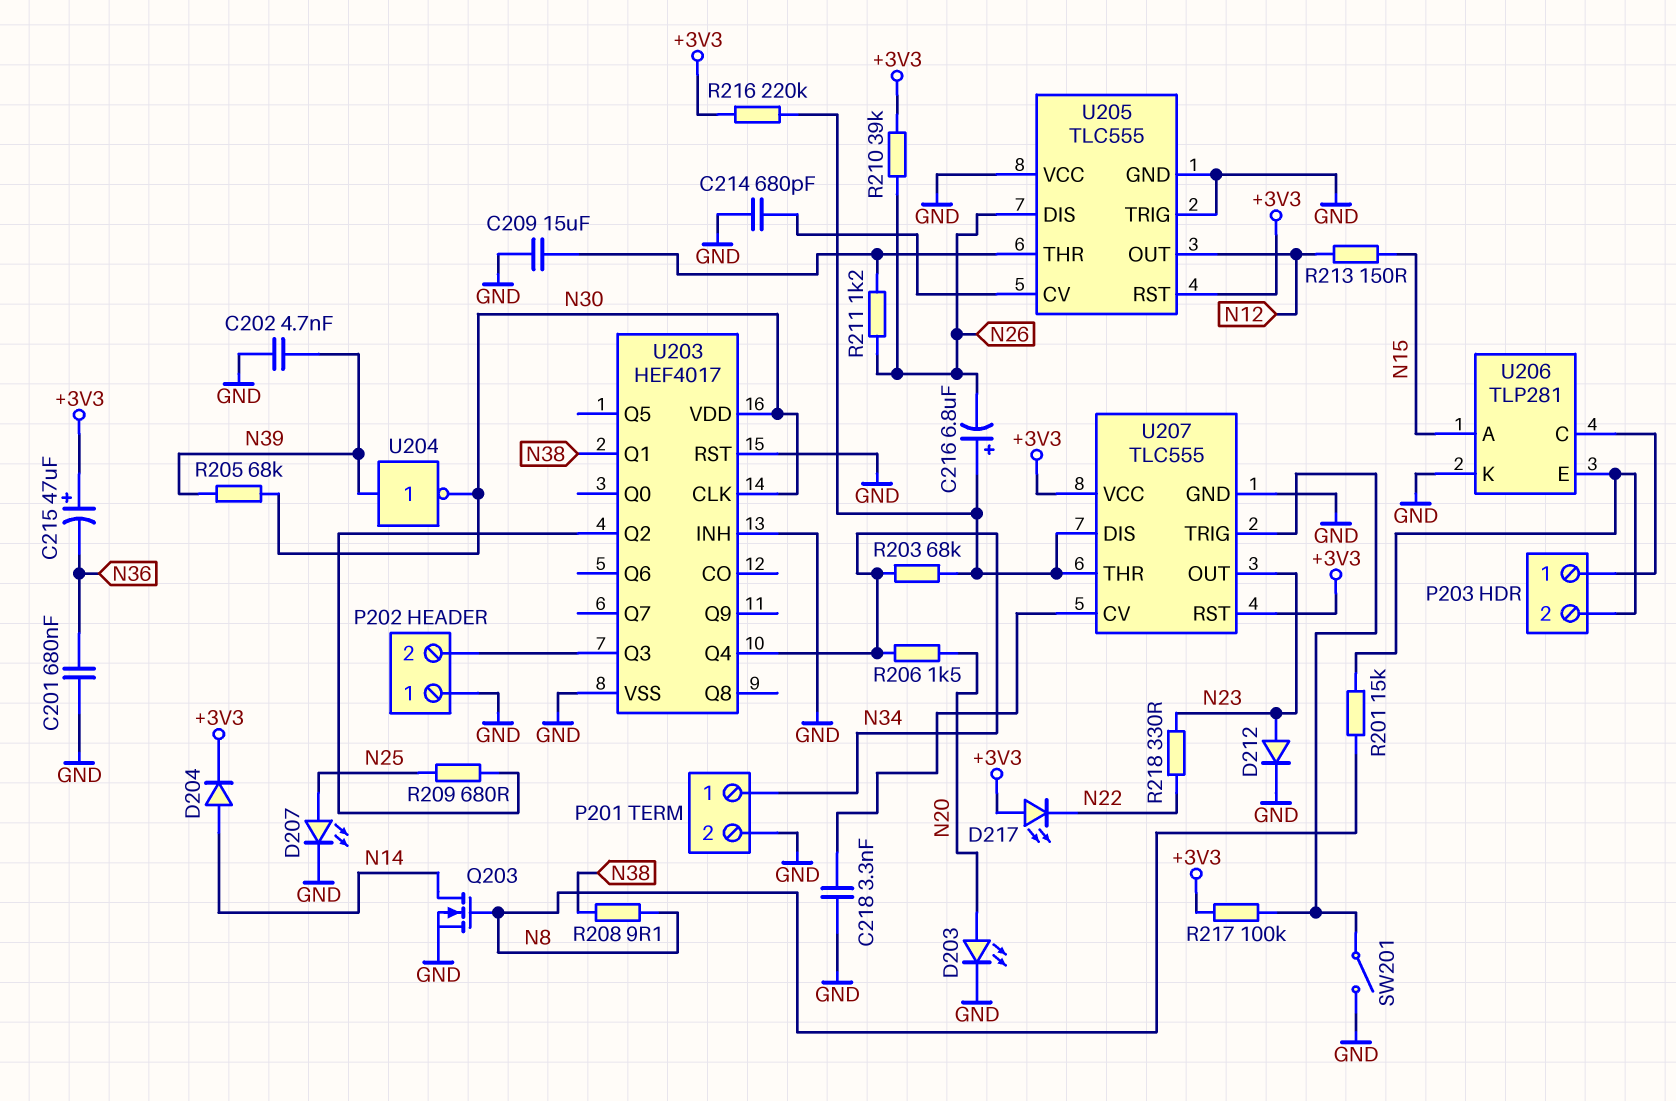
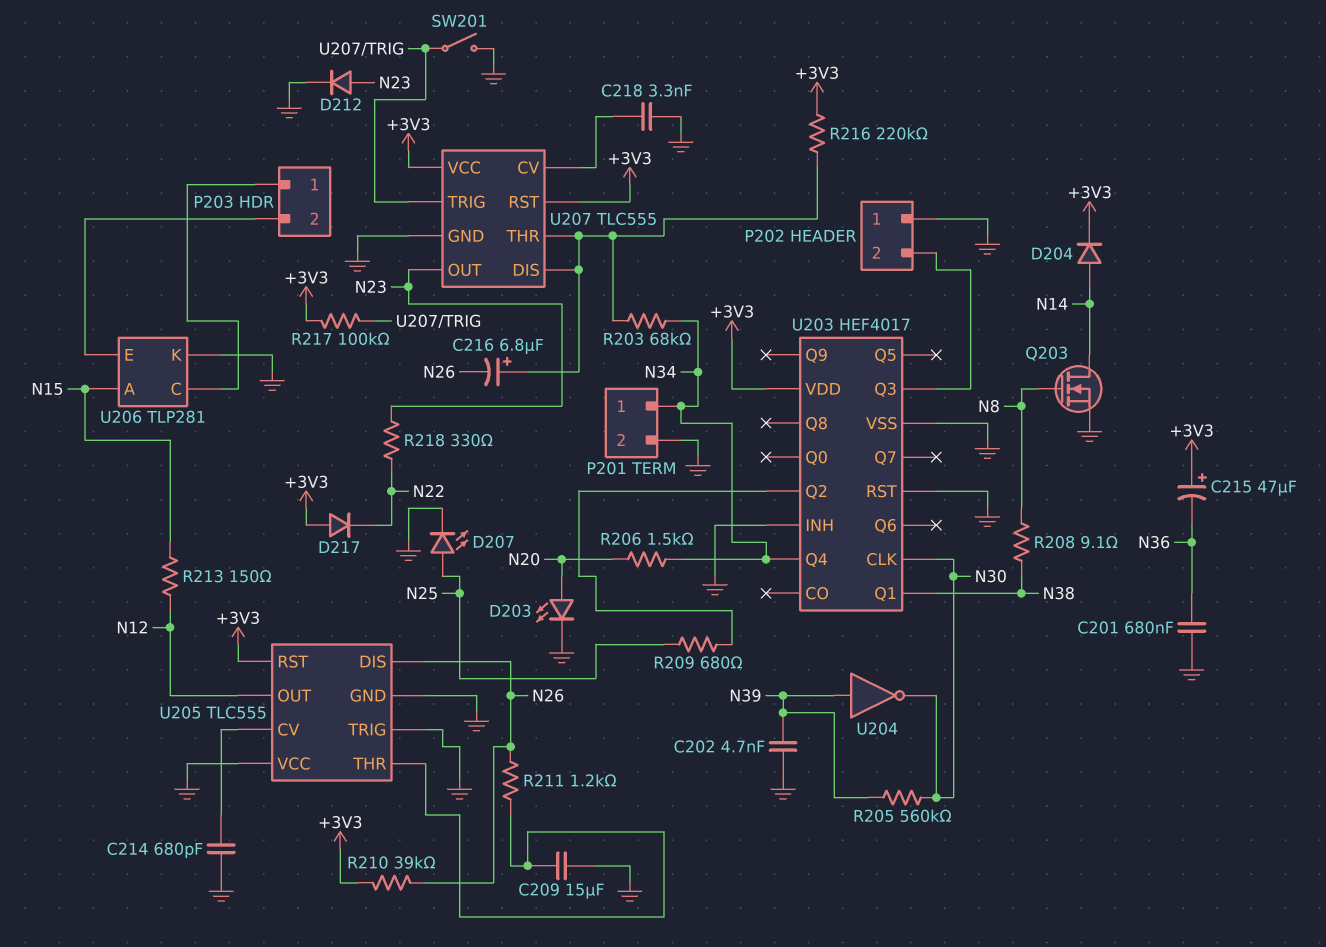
D217: LED (A +3V3, K N22) -> diode (A +3V3, K N22)
R201: 15k (N8, P203/2) -> none
R205: 68k (N30, N39) -> 560k (N30, N39)
U203 pin VDD: N30 -> +3V3

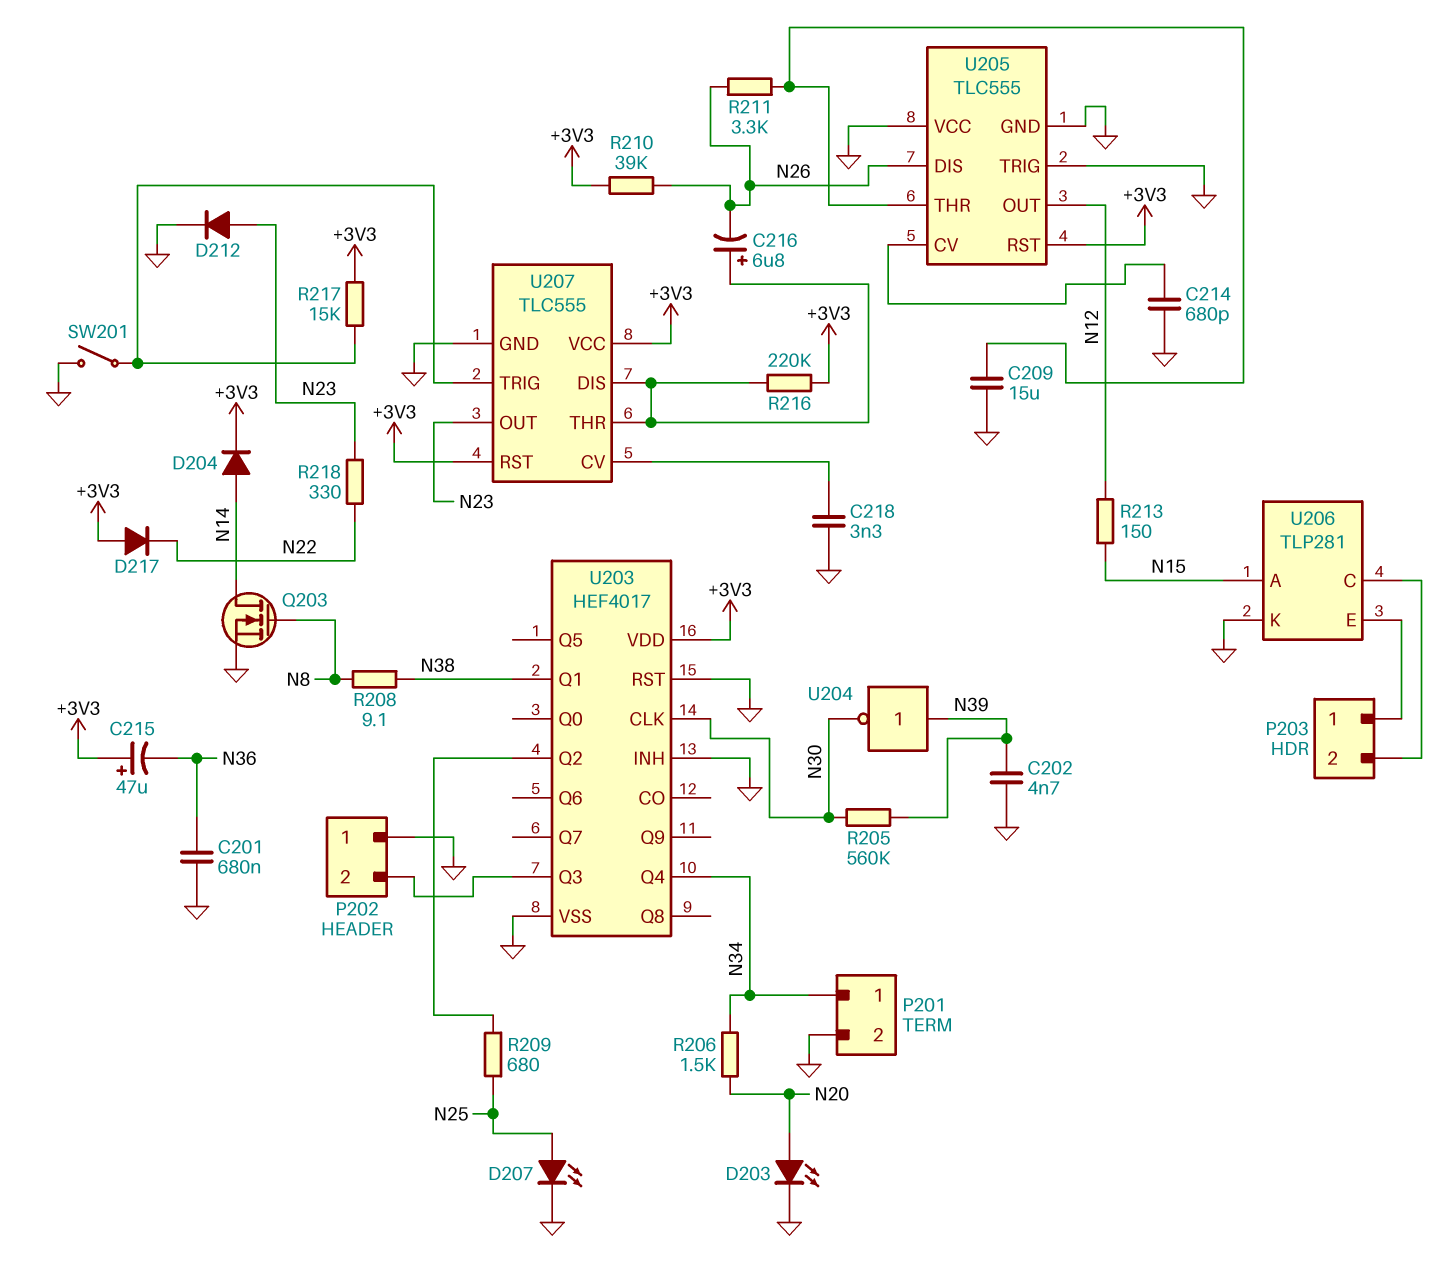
R203: 68k (N34, U207/DIS) -> none
R211: 1.2k (N26, U205/THR) -> 3.3k (N26, U205/THR)
R217: 100k (+3V3, U207/TRIG) -> 15k (+3V3, U207/TRIG)
U206 pin C: P203/1 -> P203/2
U206 pin E: P203/2 -> P203/1

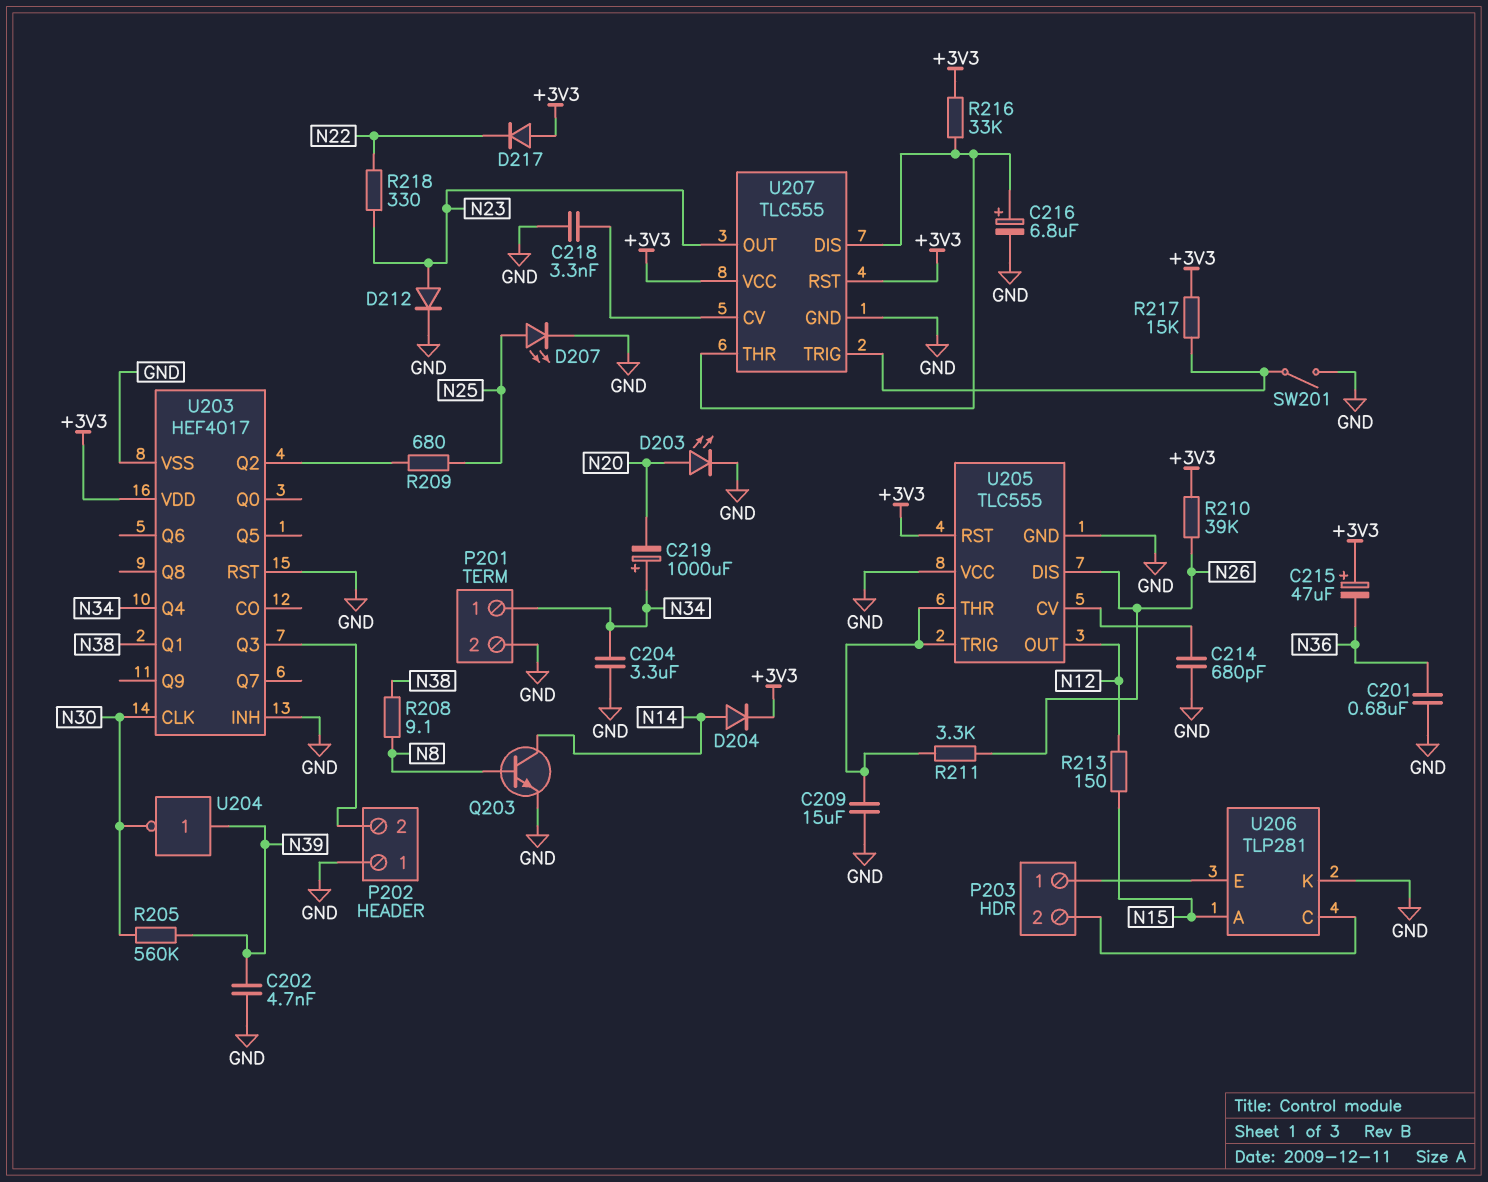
C204: none -> 3.3uF (GND, N34)
C216: 6.8uF (plus U207/DIS, minus N26) -> 6.8uF (plus U207/DIS, minus GND)
C219: none -> 1000uF (plus N34, minus N20)
Q203: NMOS (G N8, D N14, S GND) -> NPN (B N8, C N14, E GND)
R206: 1.5k (N20, N34) -> none
R216: 220k (+3V3, U207/DIS) -> 33k (+3V3, U207/DIS)
U205 pin TRIG: GND -> U205/THR

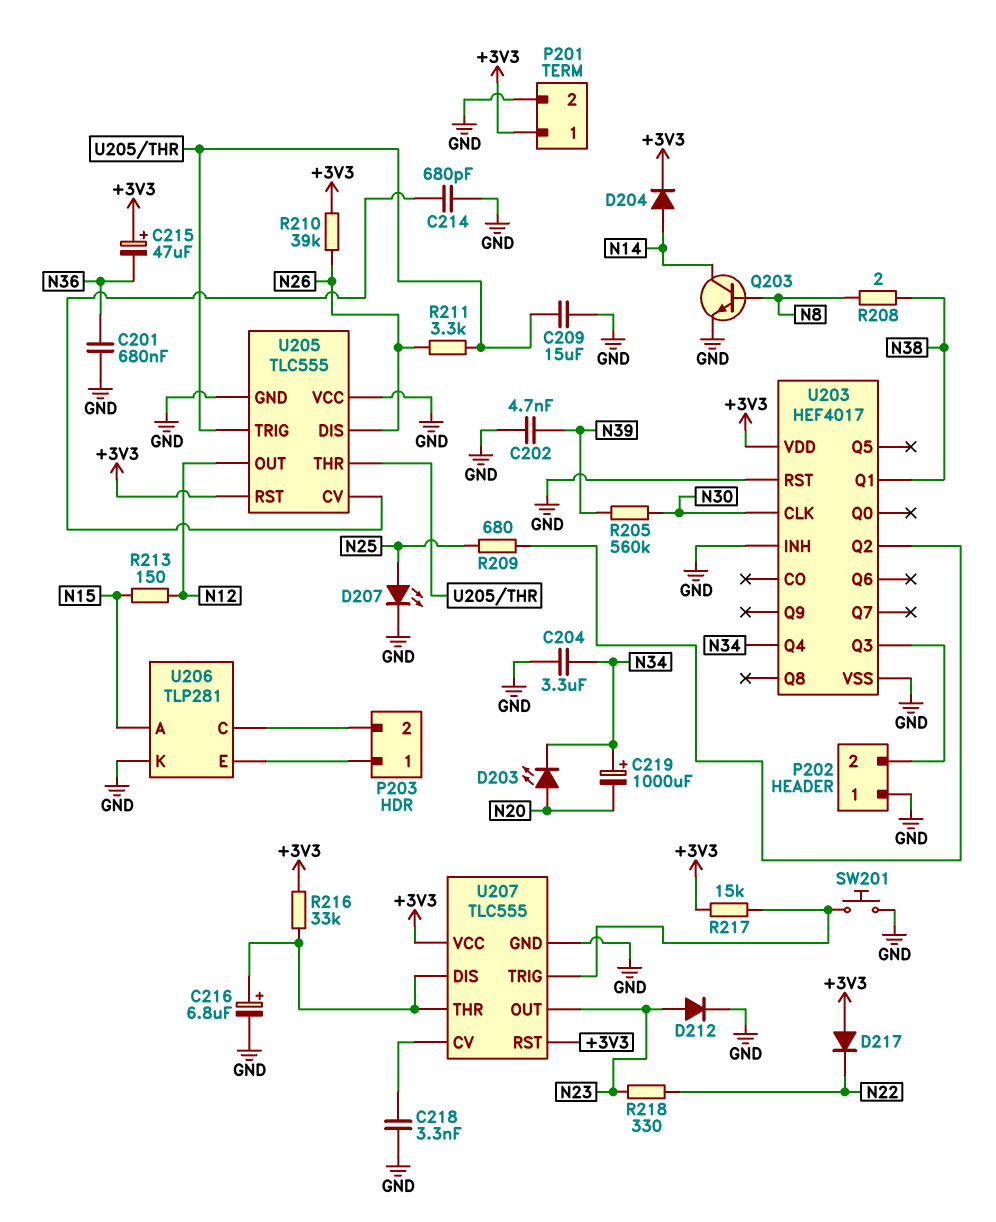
D203: LED (A N20, K GND) -> LED (A N20, K N34)
P201 pin 1: N34 -> +3V3
R208: 9.1 (N8, N38) -> 2 (N8, N38)
SW201: switch (GND, U207/TRIG) -> button (GND, U207/TRIG)
U204: NOT (in N39, out N30) -> none

